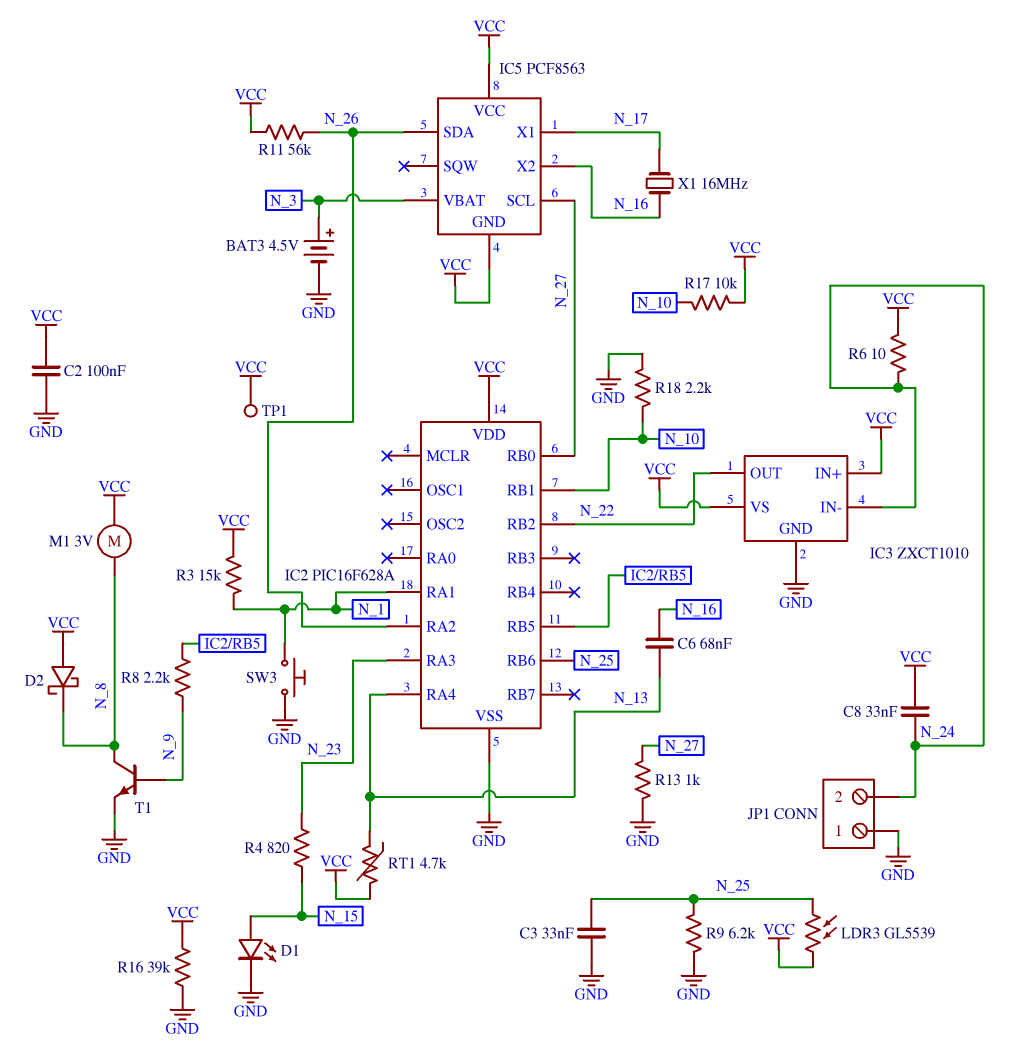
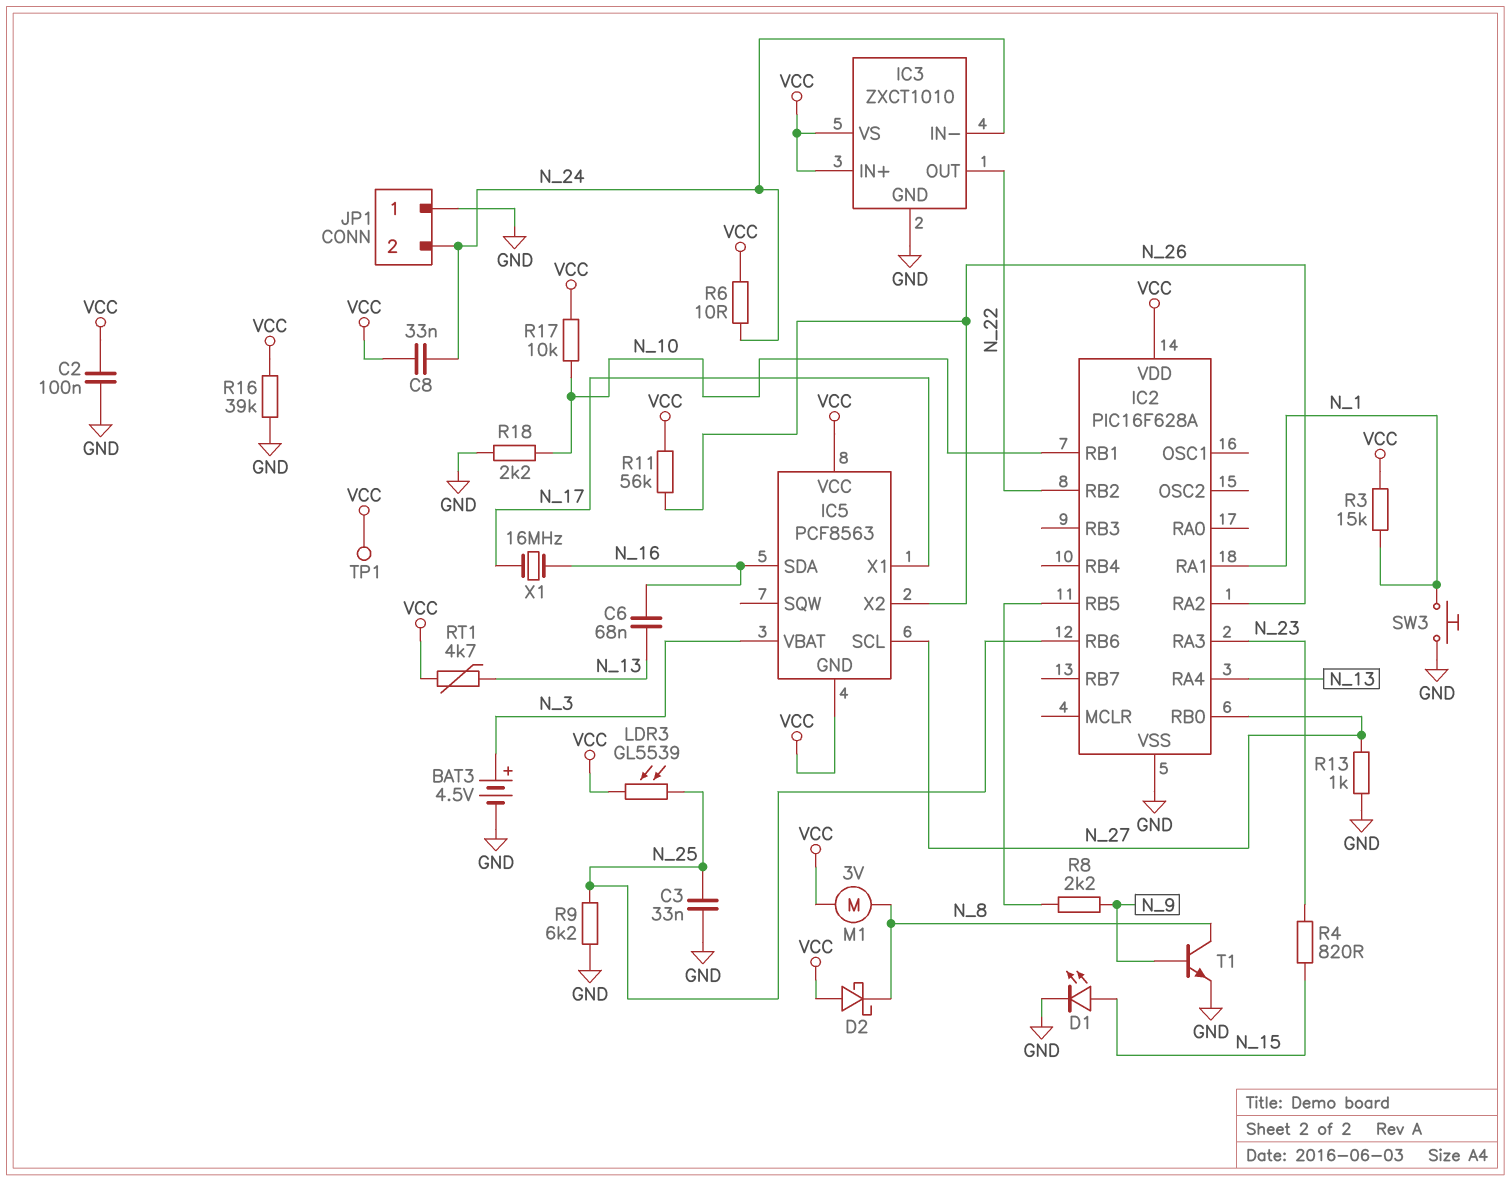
IC5 pin SDA: N_26 -> N_16
IC5 pin X2: N_16 -> N_26

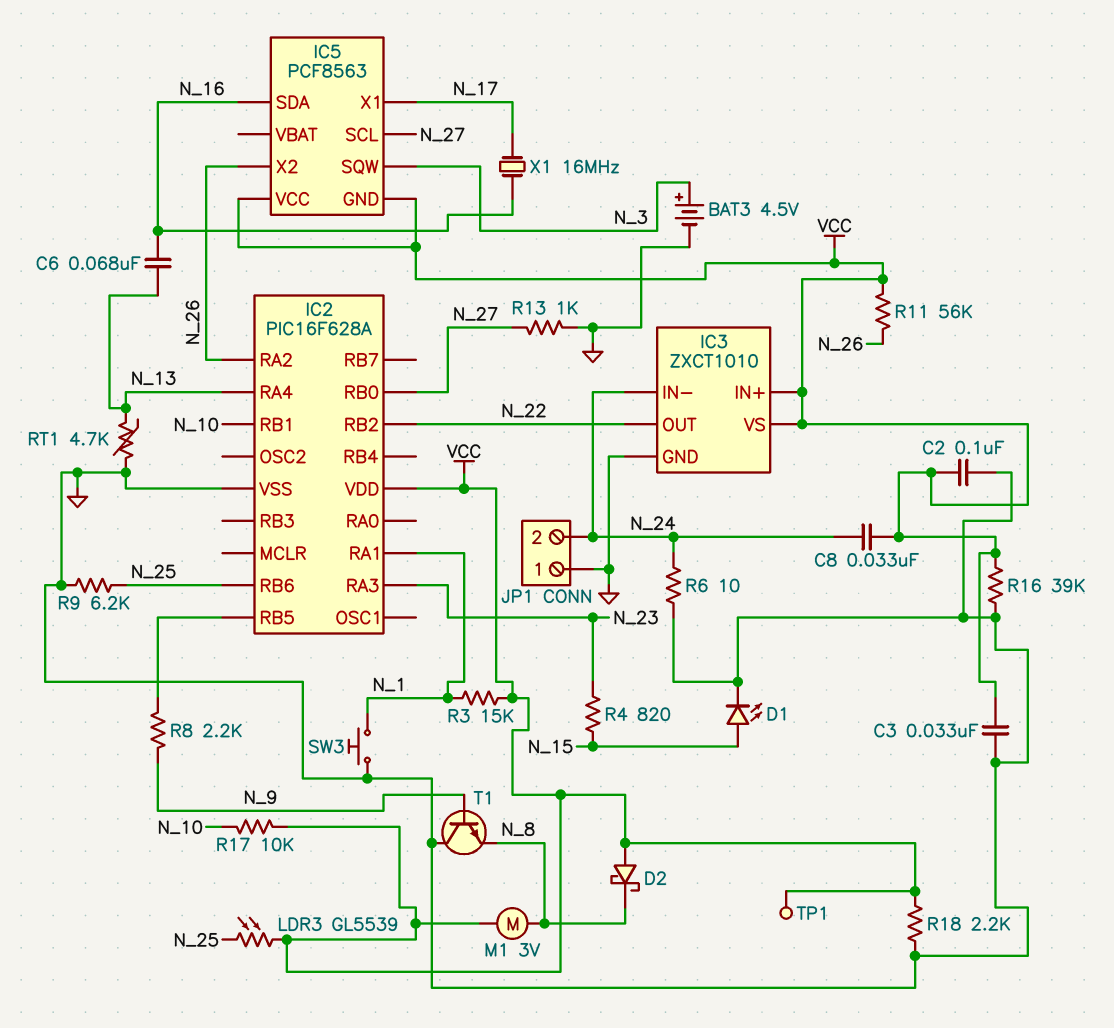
C3: 33nF (GND, N_25) -> 33nF (GND, VCC)
IC5 pin SQW: none -> N_3
IC5 pin VBAT: N_3 -> none
R6: 10 (N_24, VCC) -> 10 (GND, N_24)
R18: 2.2k (GND, N_10) -> 2.2k (GND, VCC)
RT1: 4.7k (N_13, VCC) -> 4.7k (GND, N_13)
T1: NPN (B N_9, C N_8, E GND) -> NPN (B N_9, C GND, E N_8)

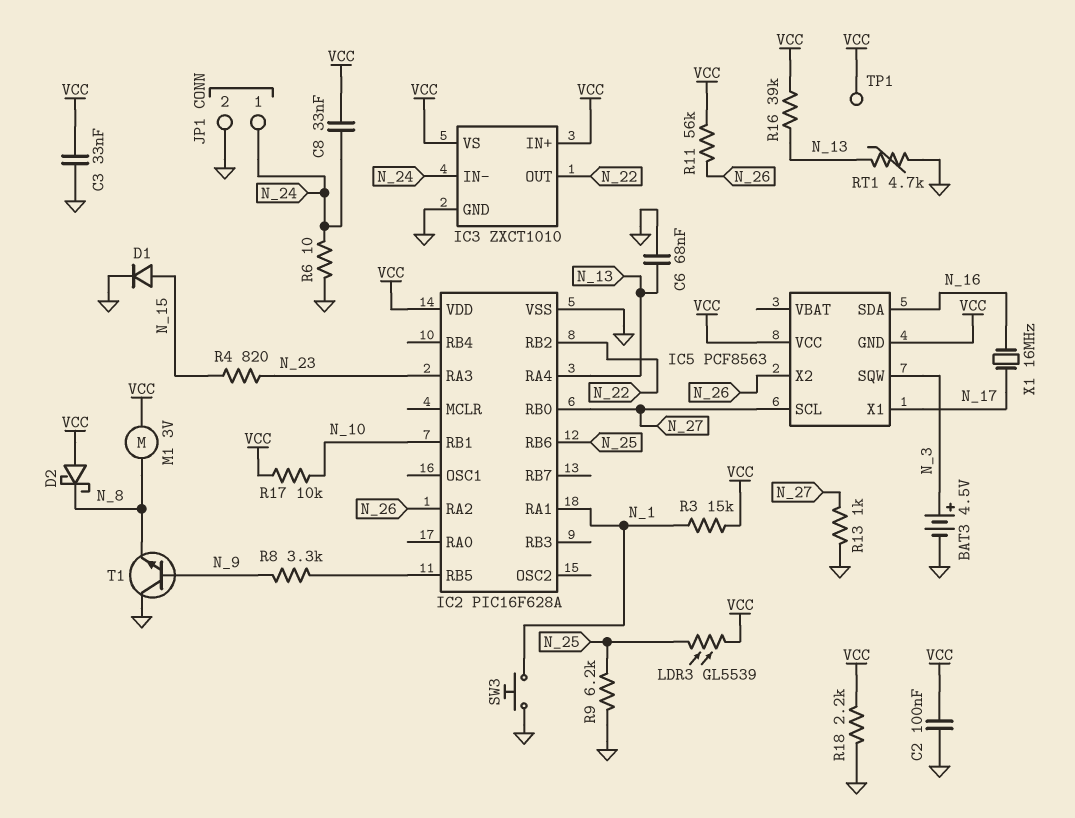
C6: 68nF (N_13, N_16) -> 68nF (GND, N_13)
D1: LED (A N_15, K GND) -> diode (A N_15, K GND)
JP1 pin 1: GND -> N_24
JP1 pin 2: N_24 -> GND
R8: 2.2k (IC2/RB5, N_9) -> 3.3k (IC2/RB5, N_9)
R16: 39k (GND, VCC) -> 39k (N_13, VCC)

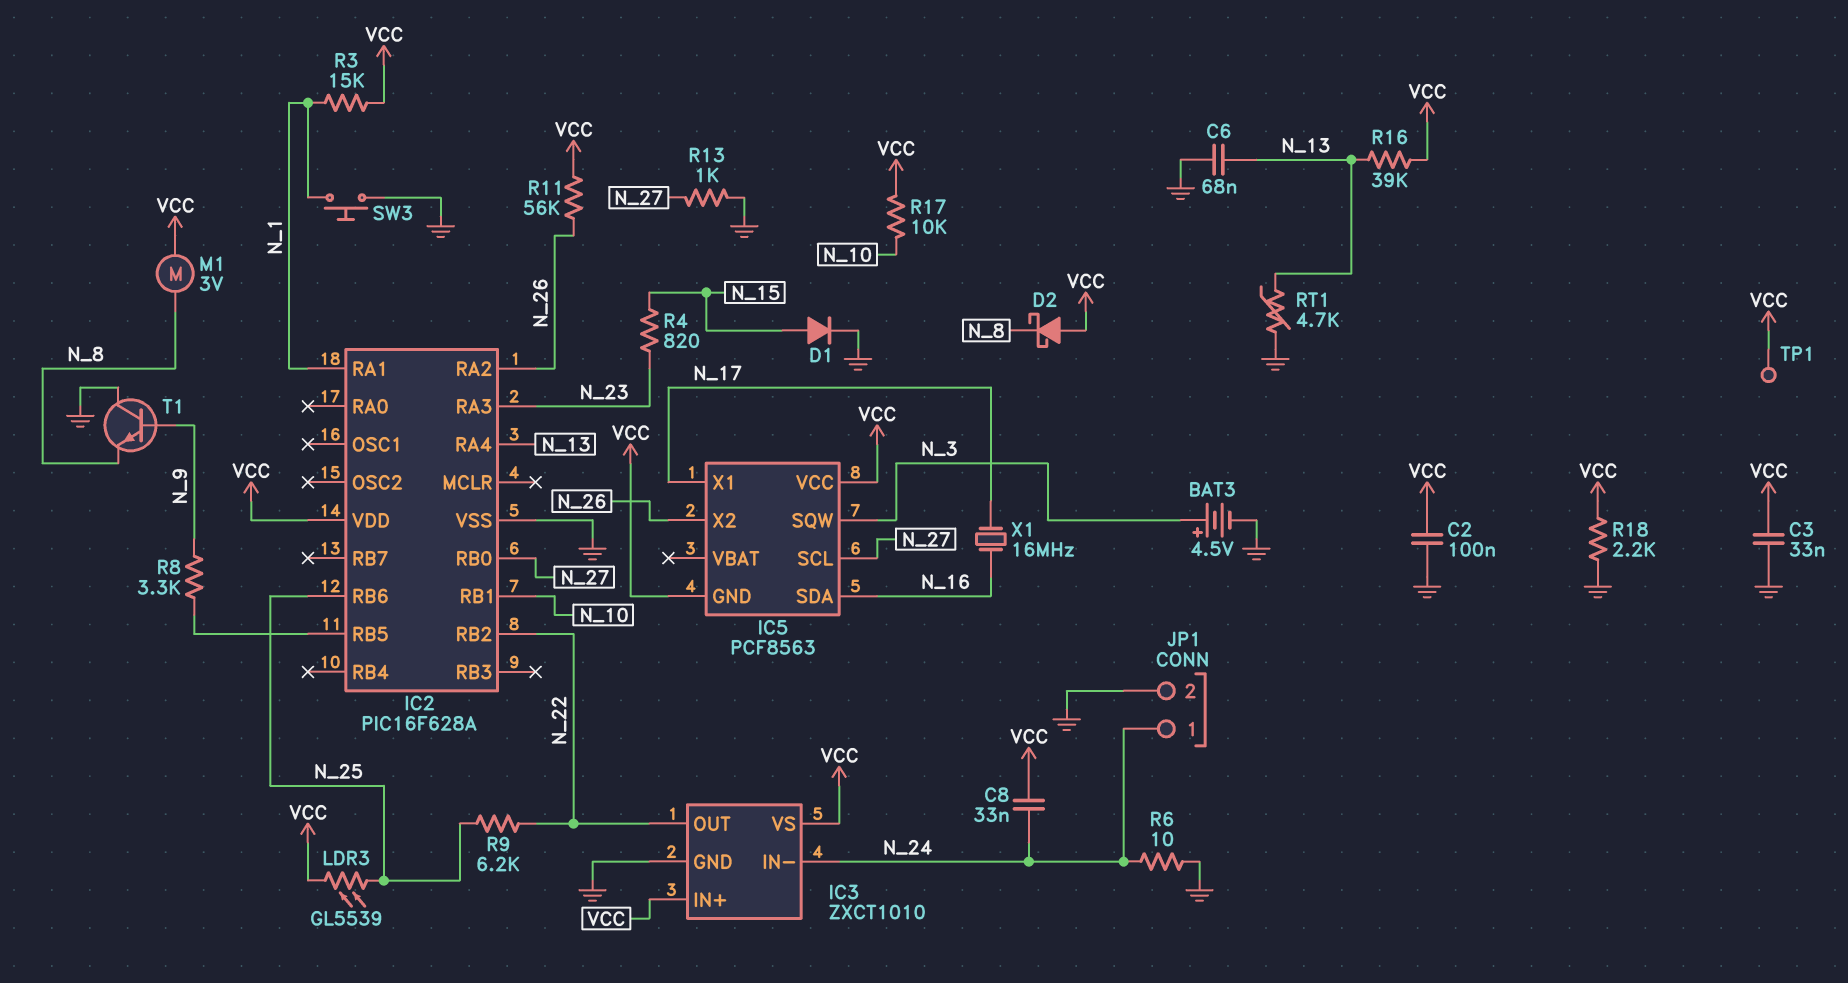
R9: 6.2k (GND, N_25) -> 6.2k (N_22, N_25)

